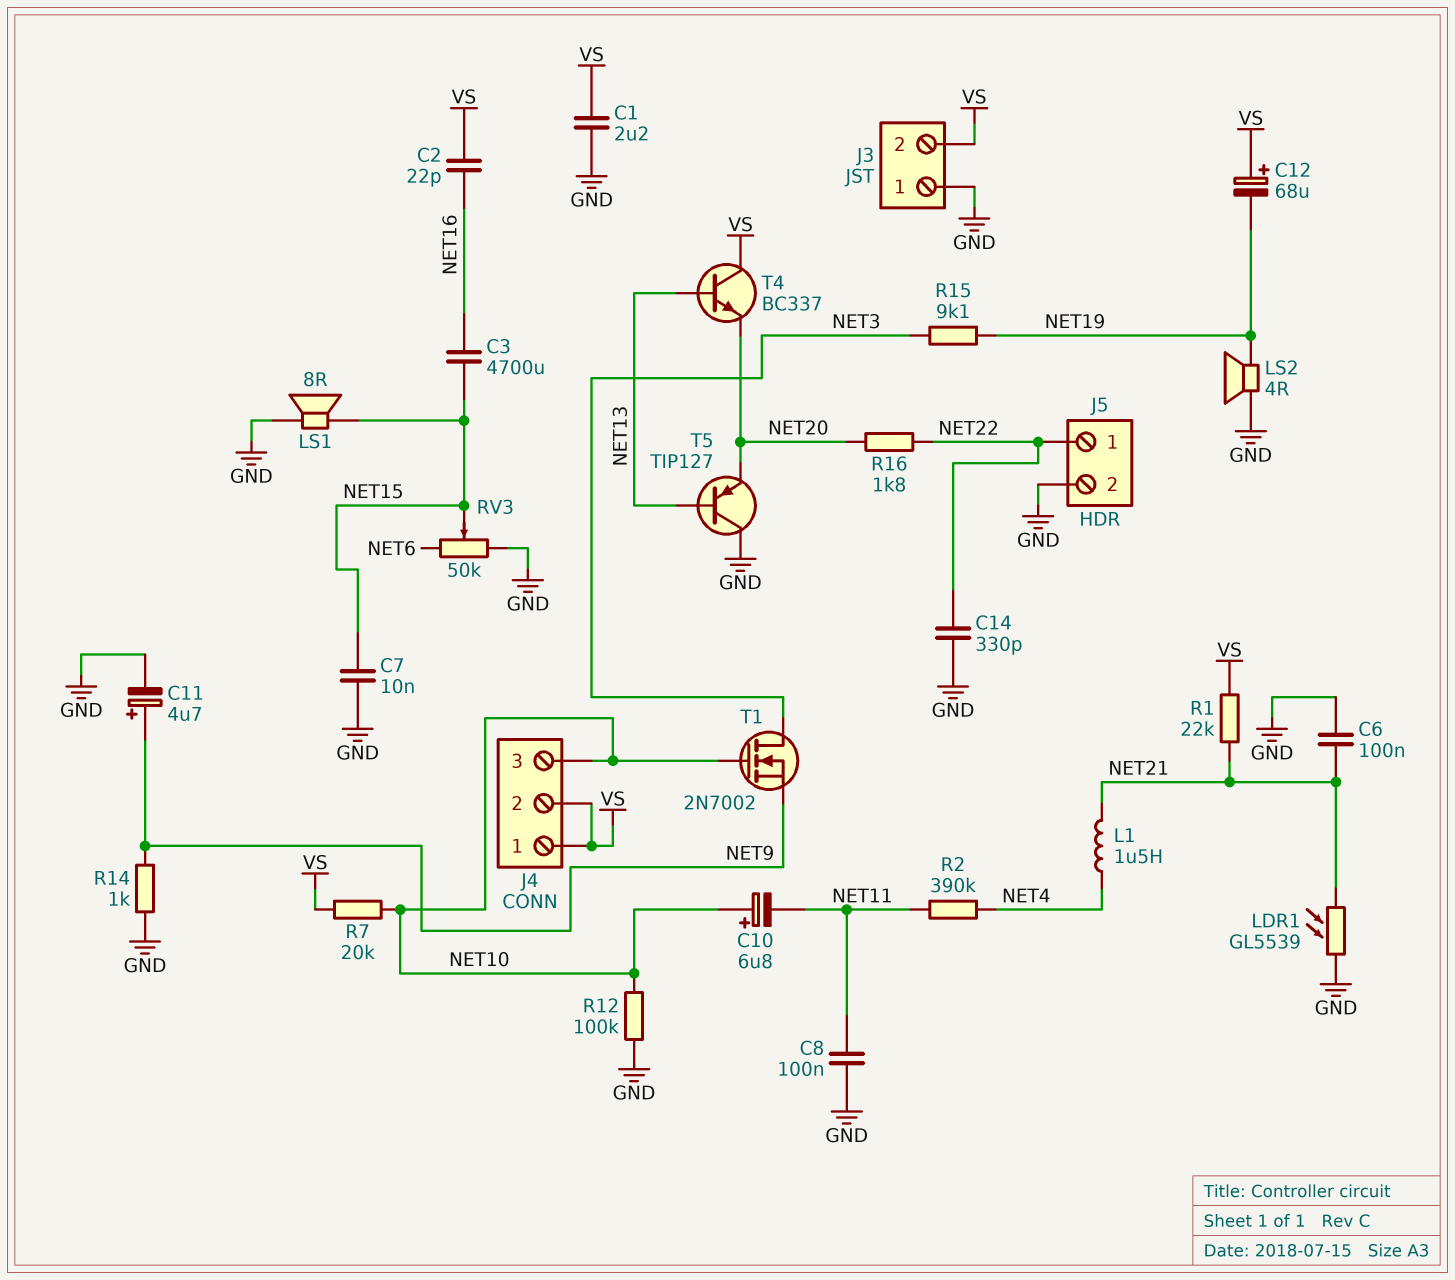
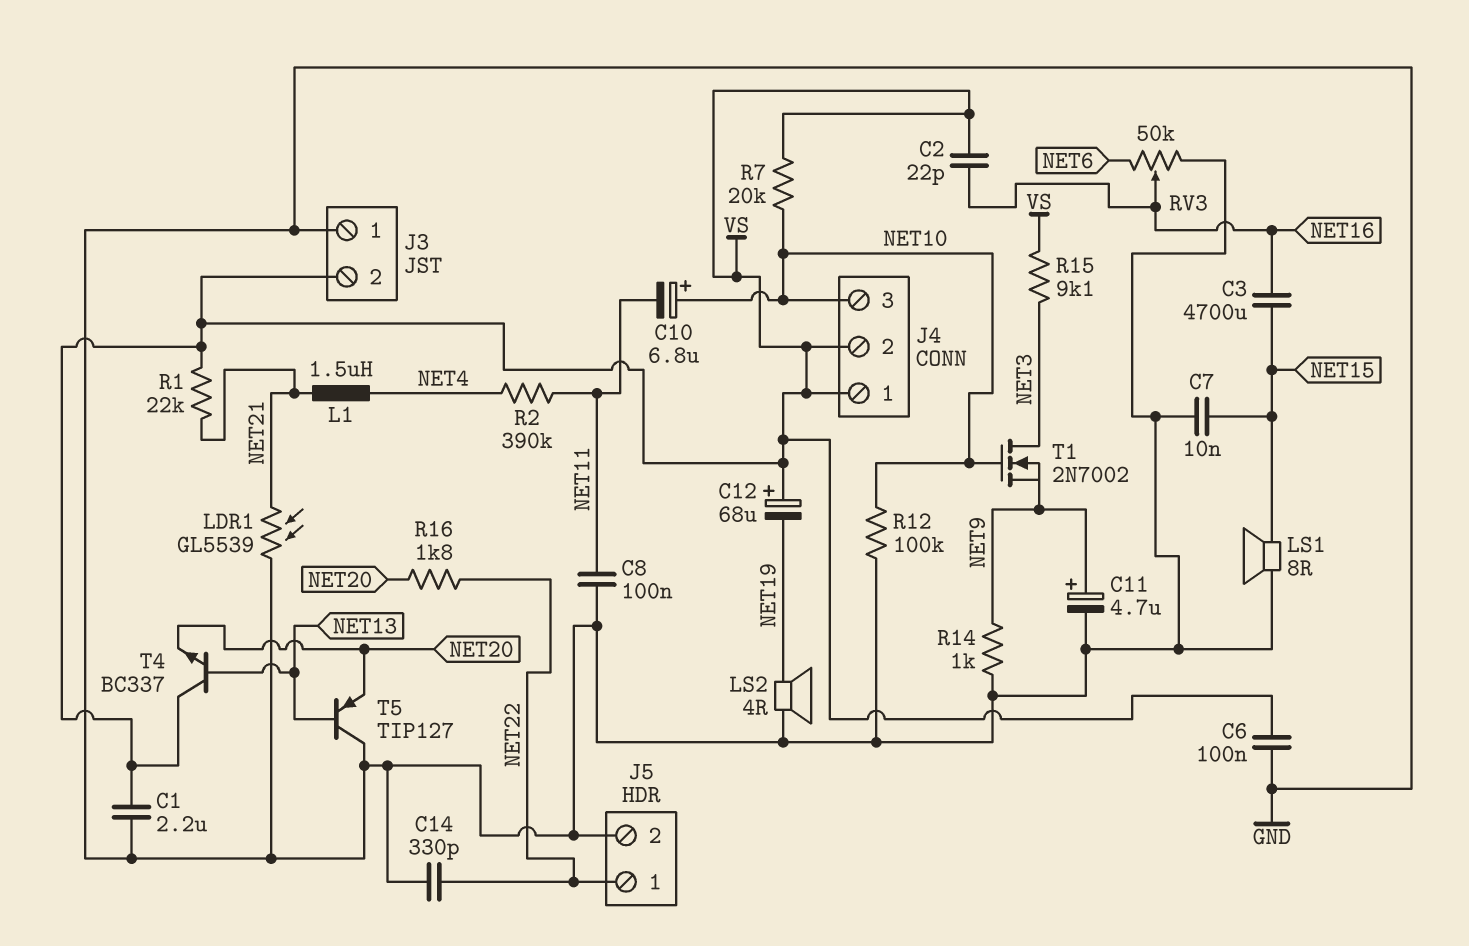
C6: 100nF (GND, NET21) -> 100nF (GND, VS)
R15: 9.1k (NET3, NET19) -> 9.1k (NET3, VS)
RV3: 50k (GND, NET6, wiper NET15) -> 50k (GND, NET6, wiper NET16)

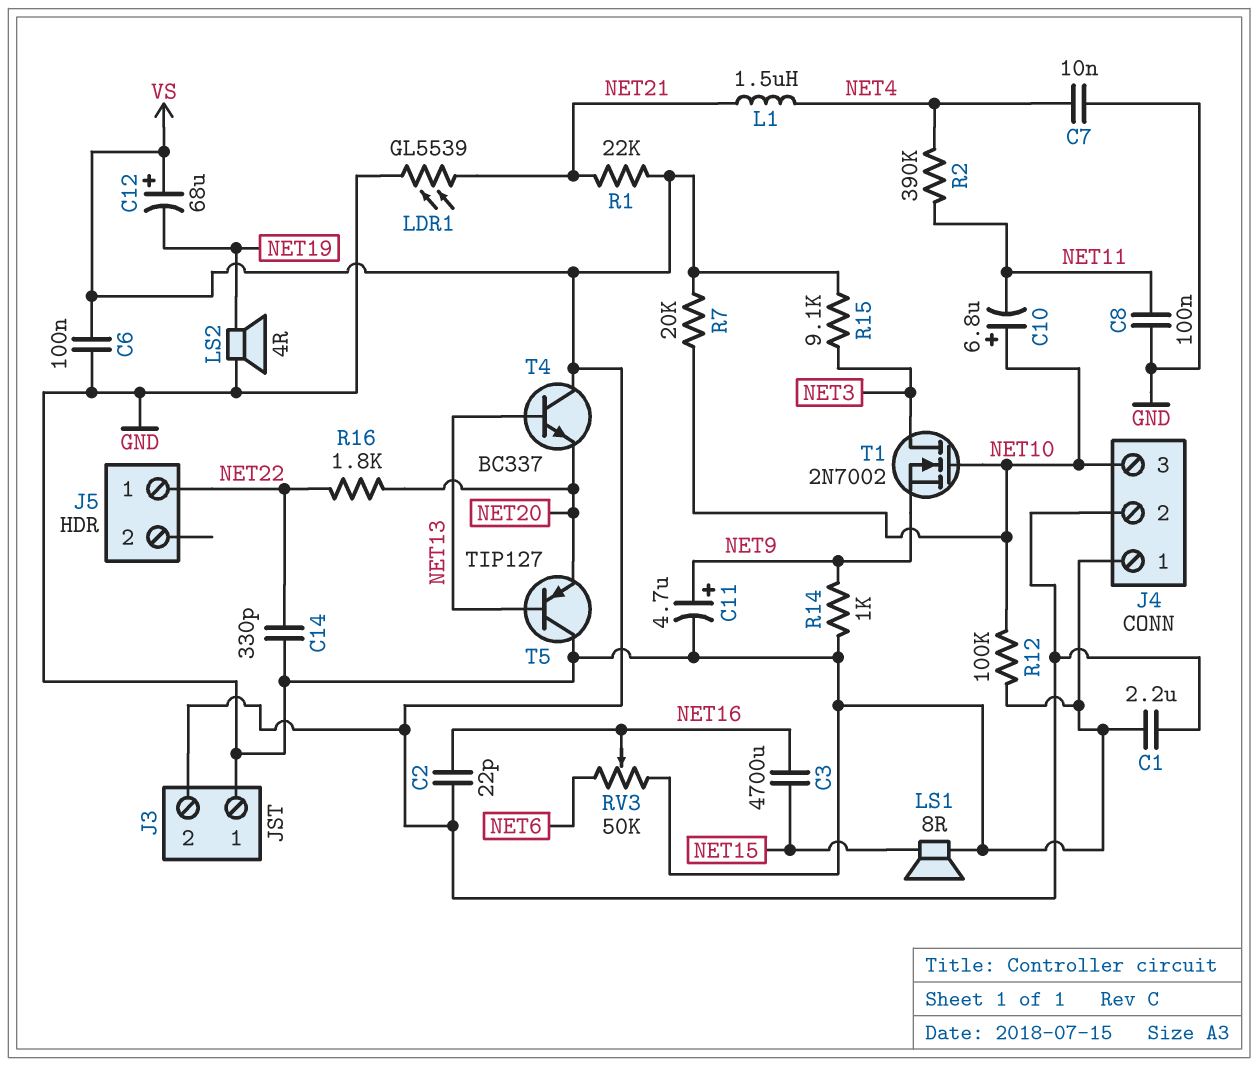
C7: 10nF (GND, NET15) -> 10nF (GND, NET4)
J4 pin 1: VS -> GND
J5 pin 2: GND -> none

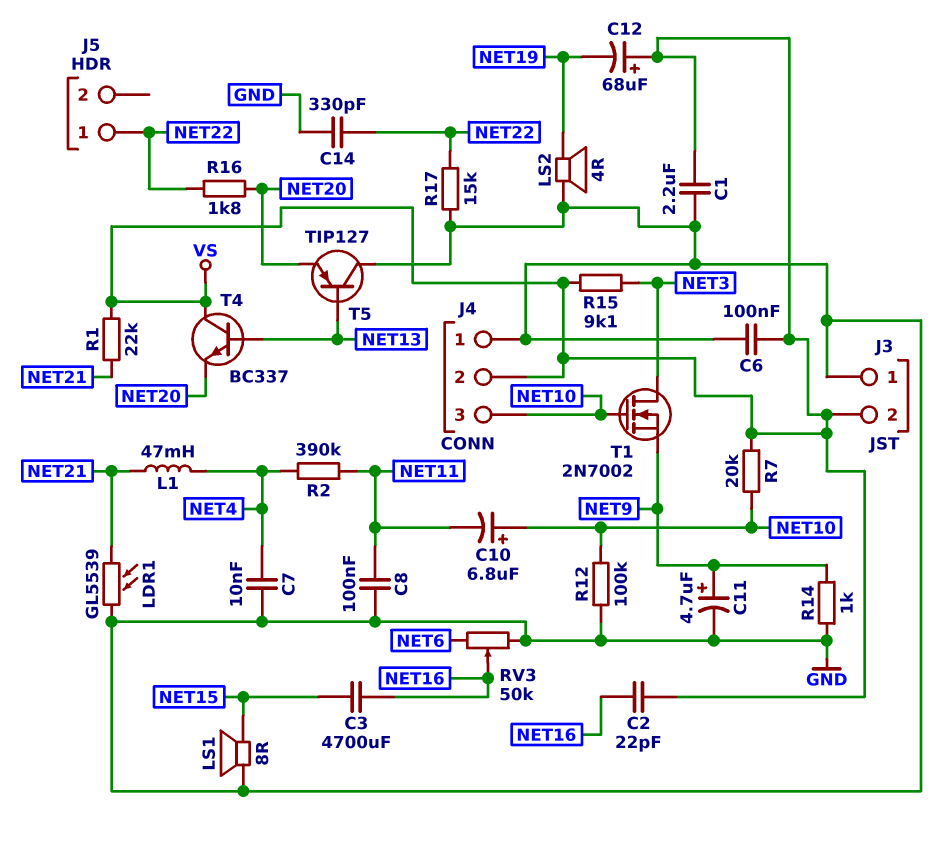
L1: 1.5uH (NET4, NET21) -> 47mH (NET4, NET21)
R17: none -> 15k (GND, NET22)

